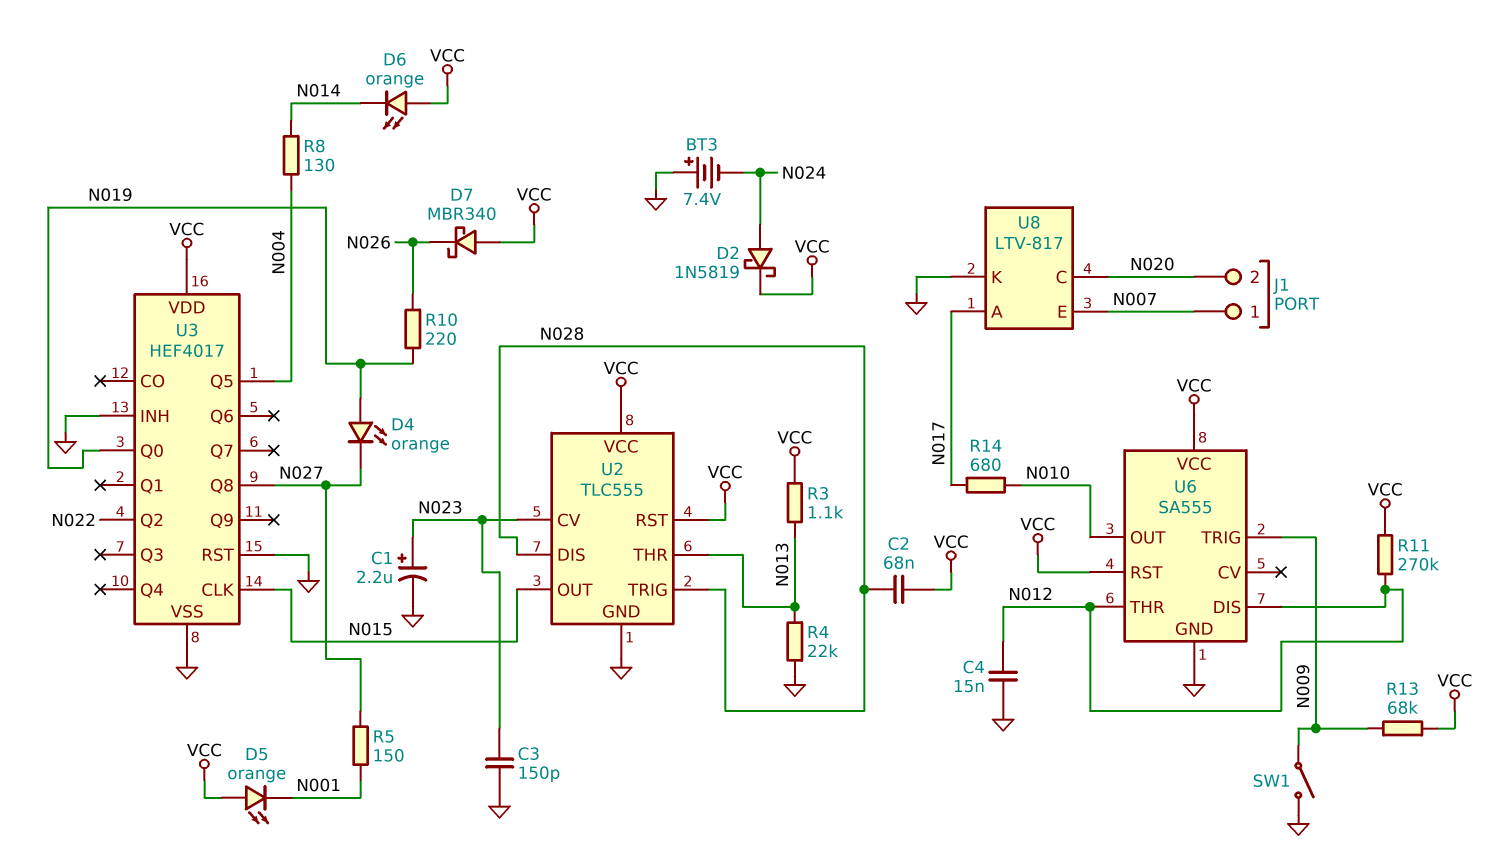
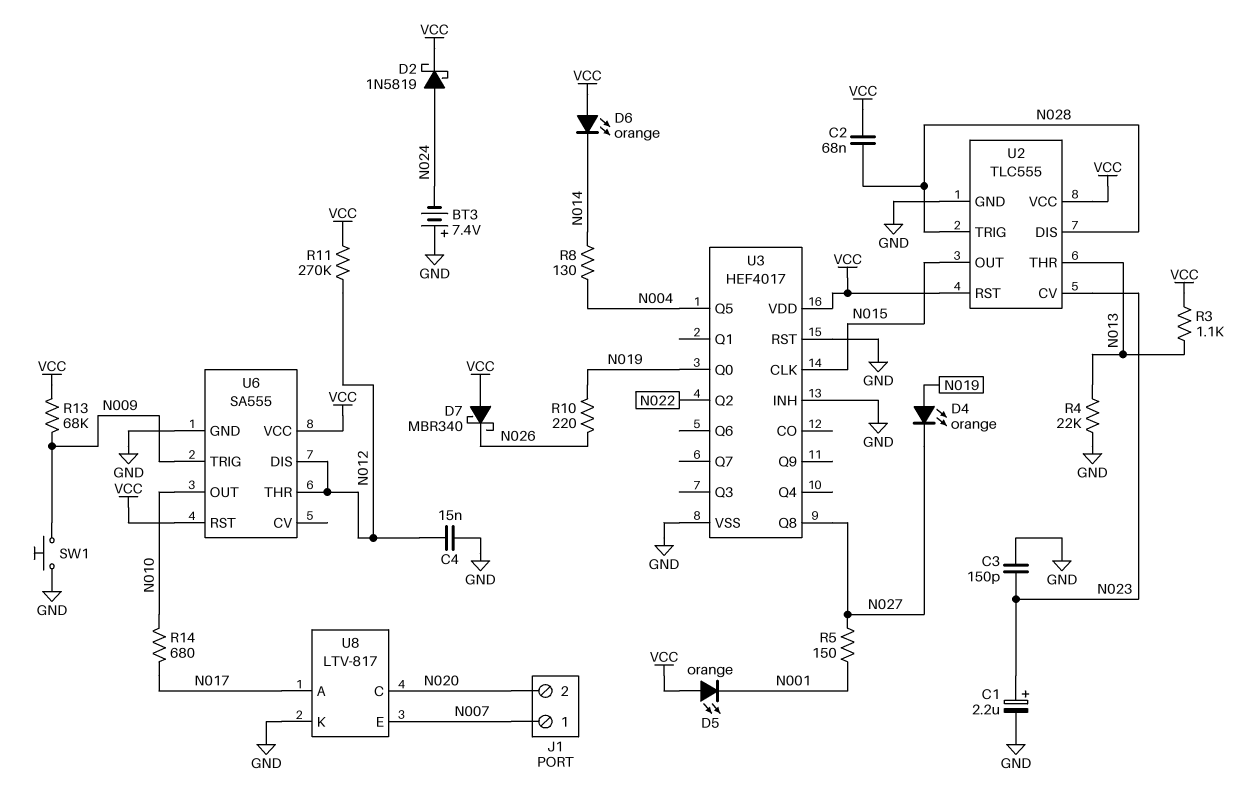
SW1: switch (GND, N009) -> button (GND, N009)

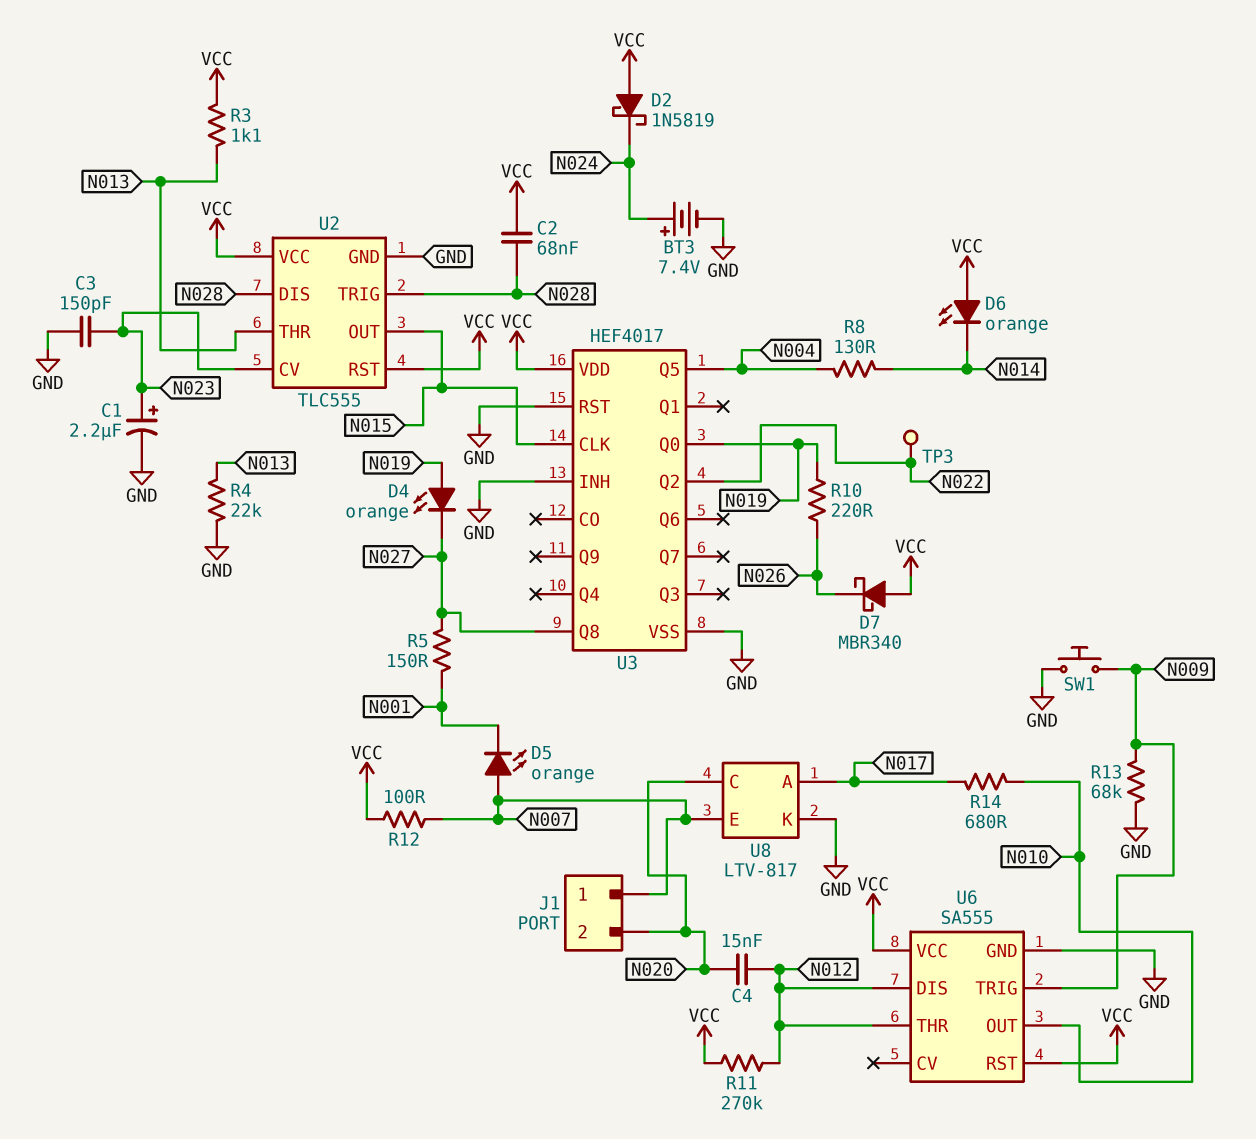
BT3: 7.4V (plus GND, minus N024) -> 7.4V (plus N024, minus GND)
C4: 15nF (GND, N012) -> 15nF (N012, N020)
D2: schottky 1N5819 (A N024, K VCC) -> schottky 1N5819 (A VCC, K N024)
D5: LED orange (A VCC, K N001) -> LED orange (A N007, K N001)
R12: none -> 100 (N007, VCC)
R13: 68k (N009, VCC) -> 68k (GND, N009)
TP3: none -> test point (N022)

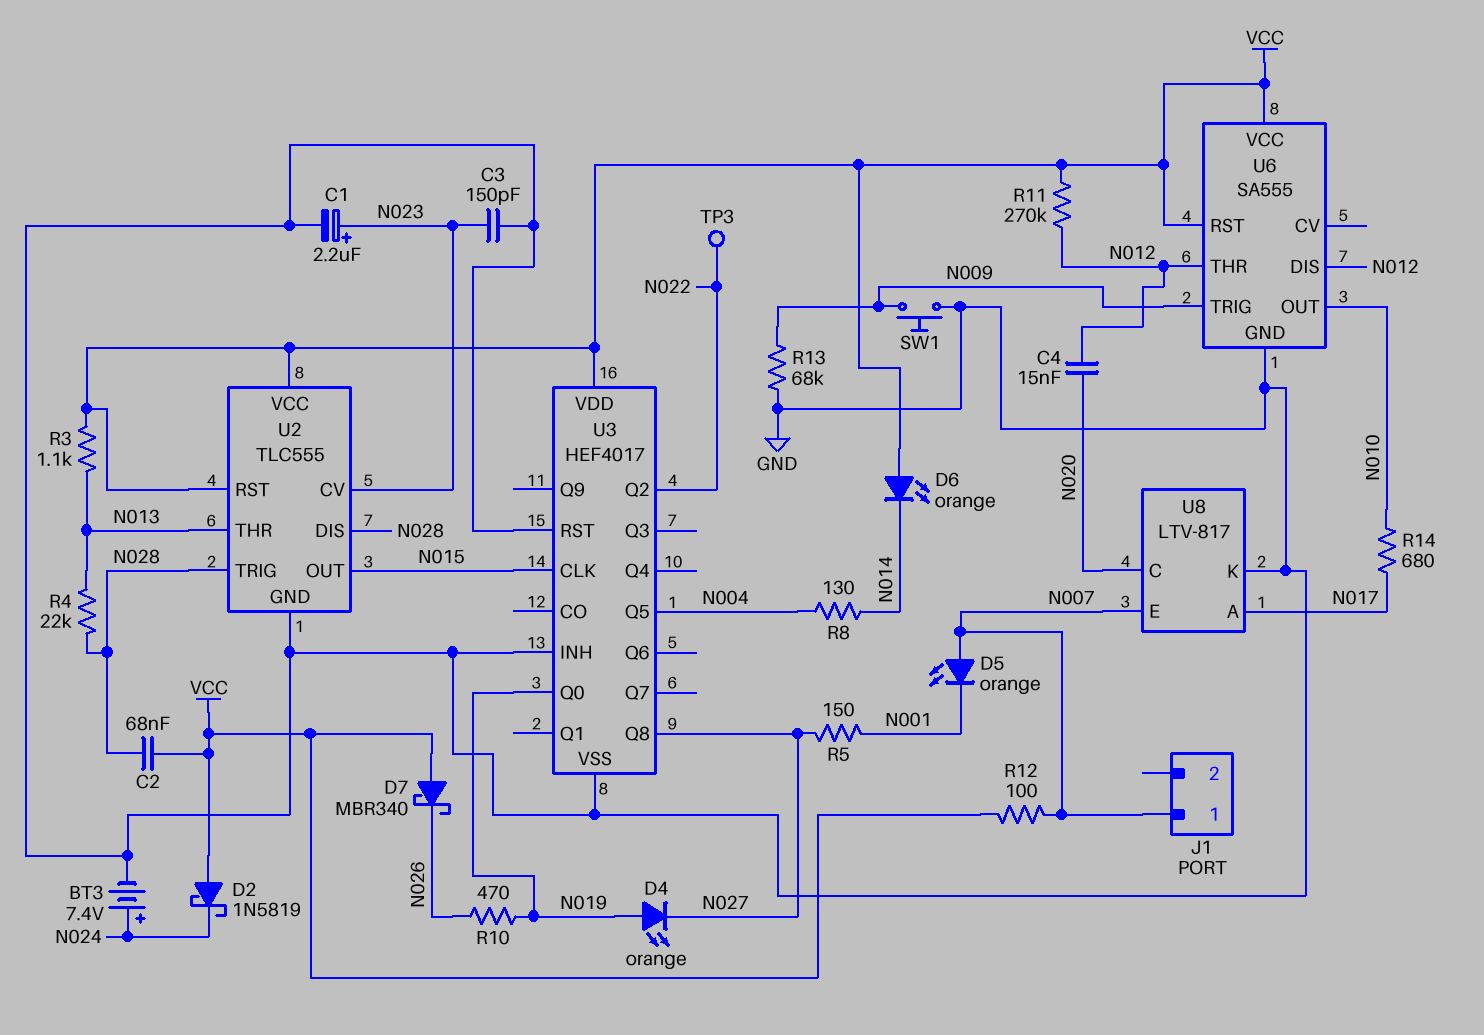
J1 pin 2: N020 -> none
R4: 22k (GND, N013) -> 22k (N013, N028)
R10: 220 (N019, N026) -> 470 (N019, N026)

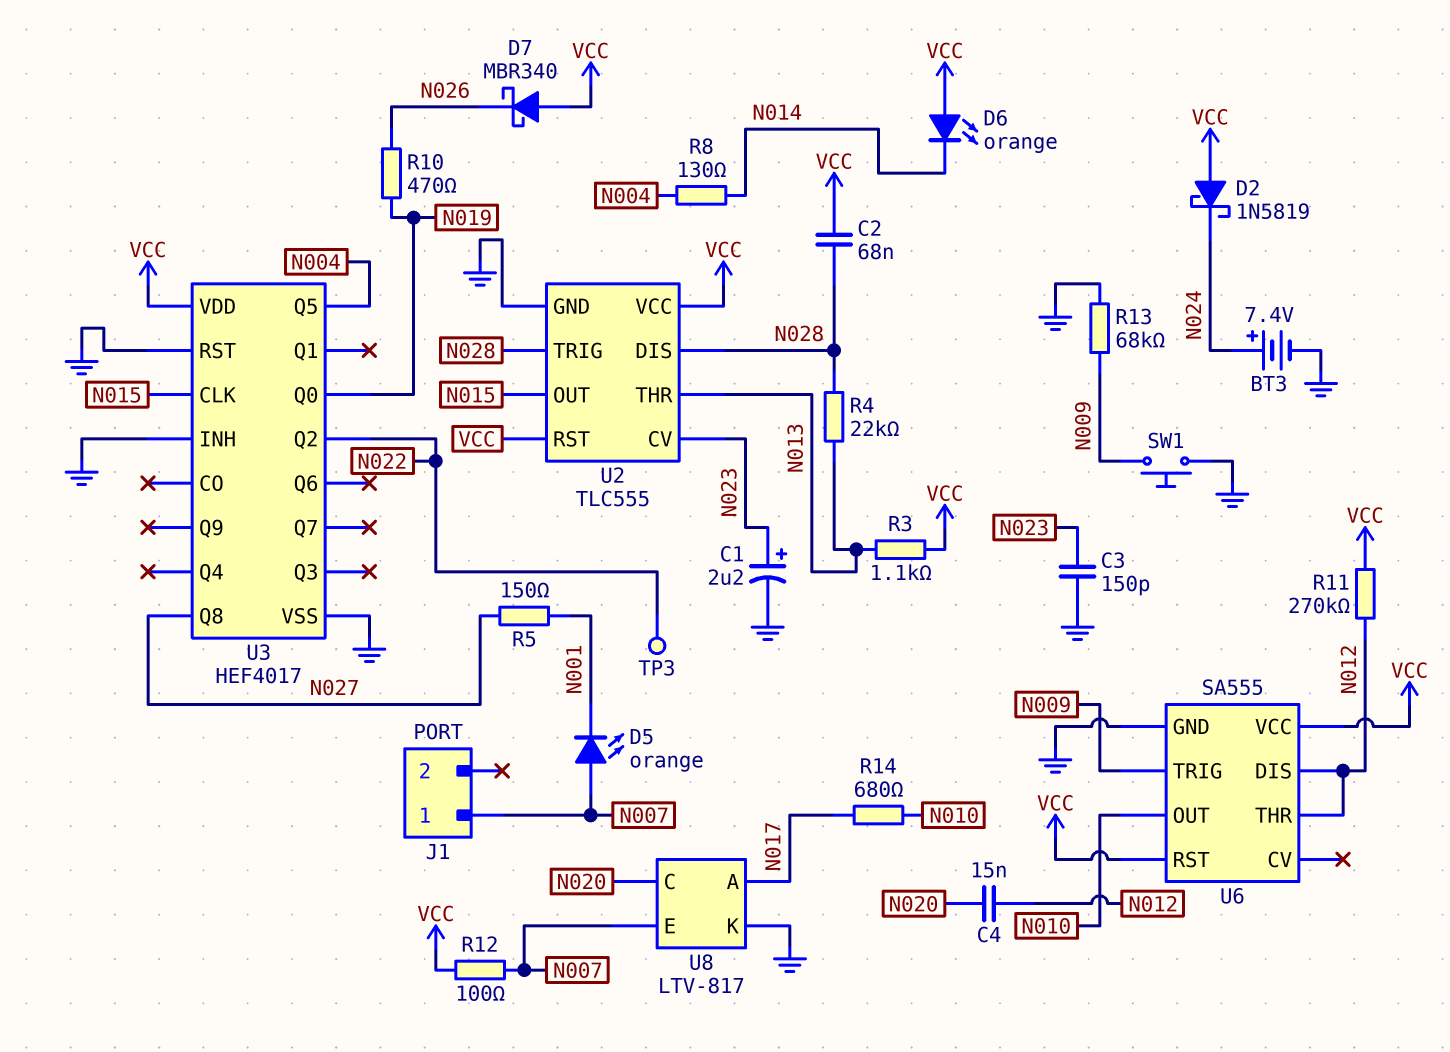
D4: LED orange (A N019, K N027) -> none

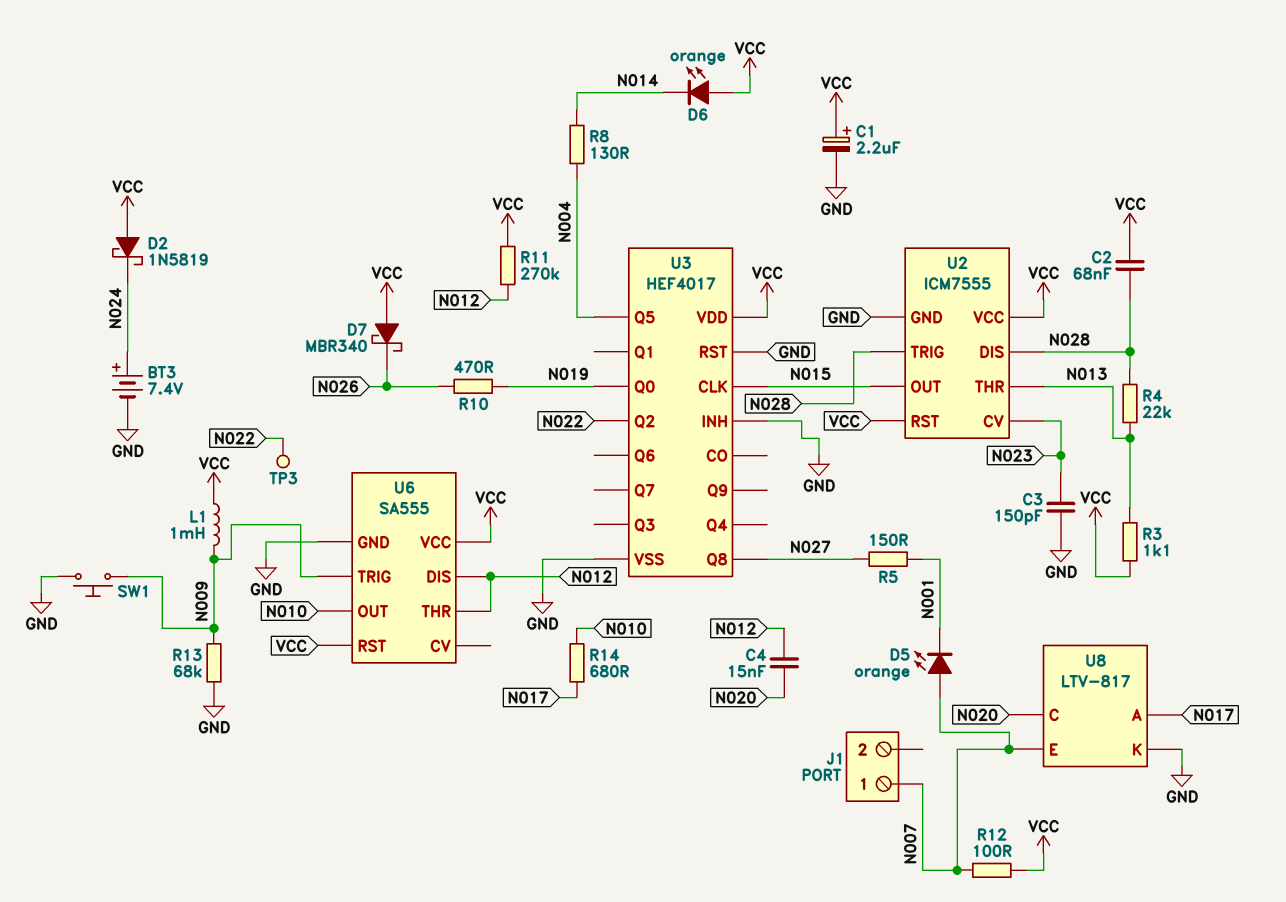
C1: 2.2uF (plus N023, minus GND) -> 2.2uF (plus VCC, minus GND)
L1: none -> 1mH (N009, VCC)
U2: TLC555 -> ICM7555

